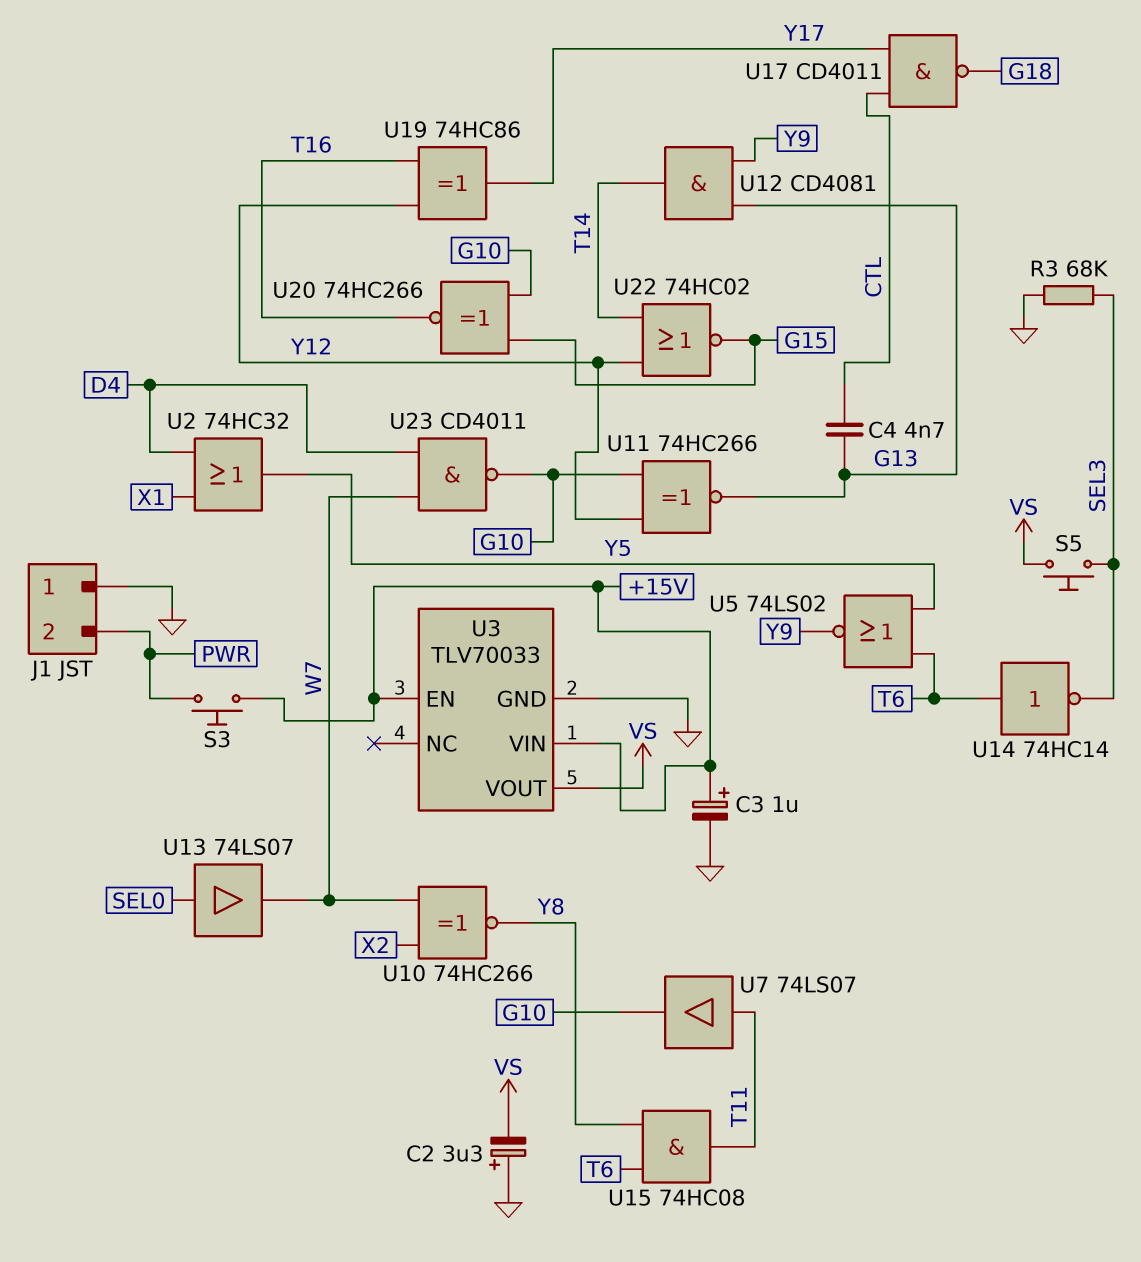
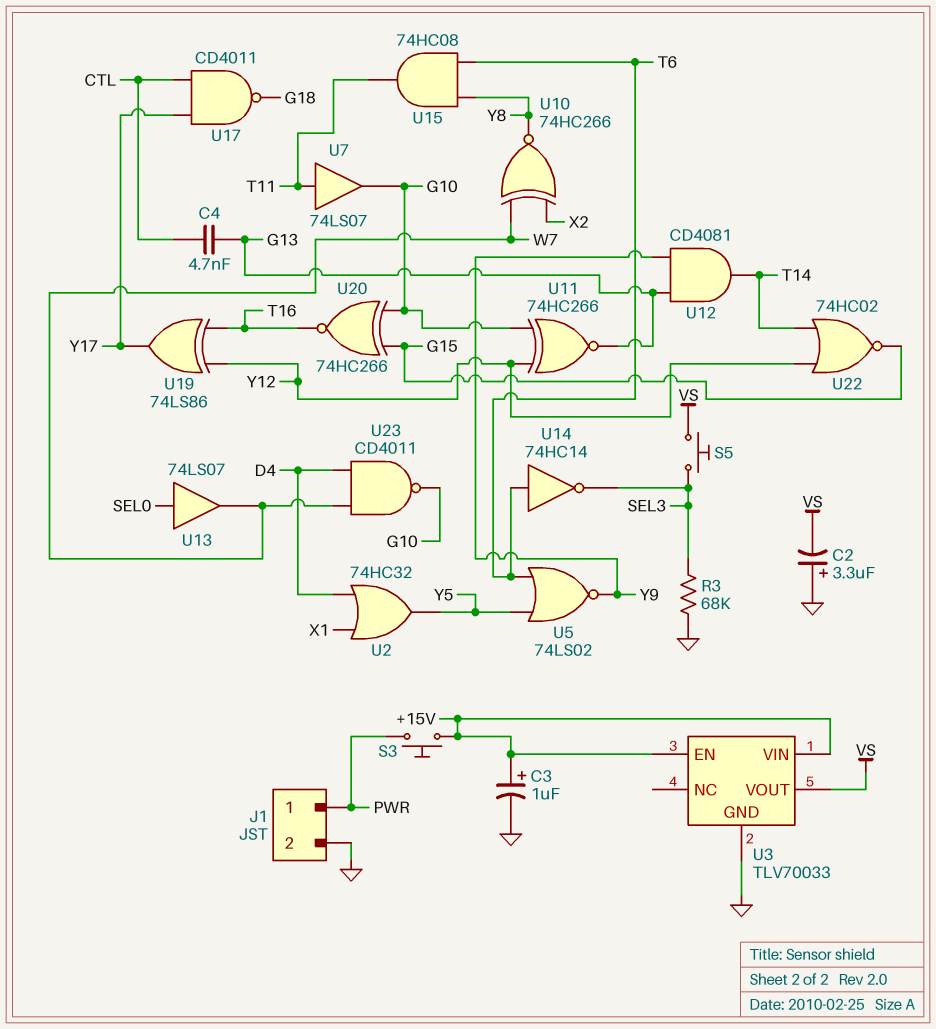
J1 pin 1: GND -> PWR
J1 pin 2: PWR -> GND
U19: XOR 74HC86 (in T16, in Y12, out Y17) -> XOR 74LS86 (in T16, in Y12, out Y17)

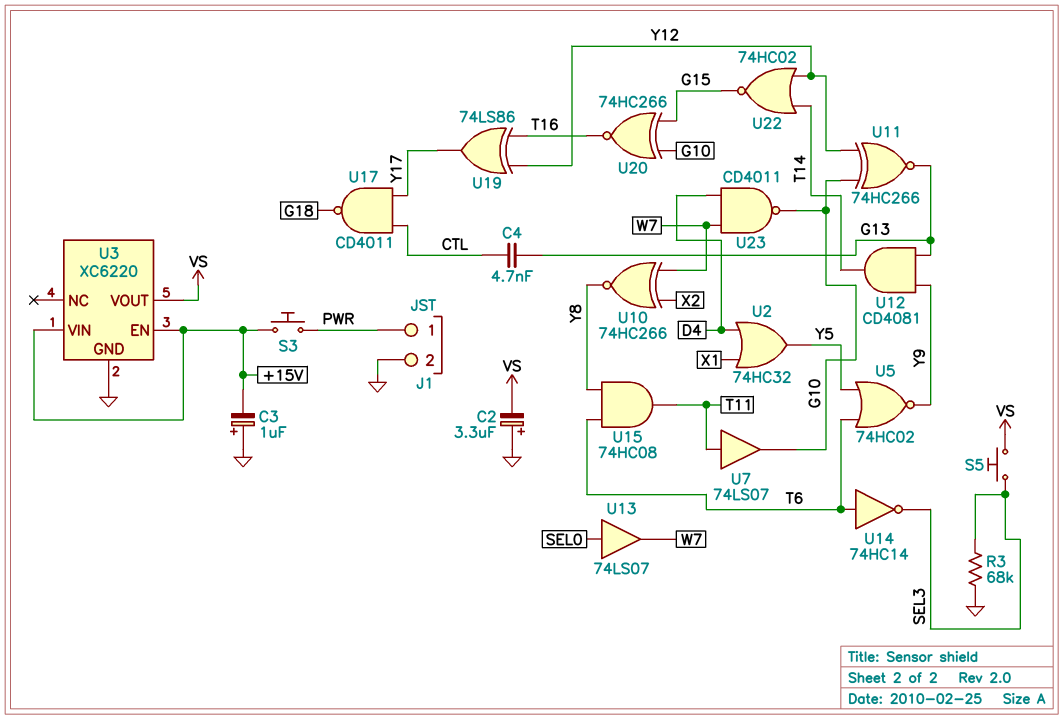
C3: 1uF (plus +15V, minus GND) -> 1uF (plus GND, minus +15V)
U3: TLV70033 -> XC6220
U5: NOR 74LS02 (in T6, in Y5, out Y9) -> NOR 74HC02 (in T6, in Y5, out Y9)

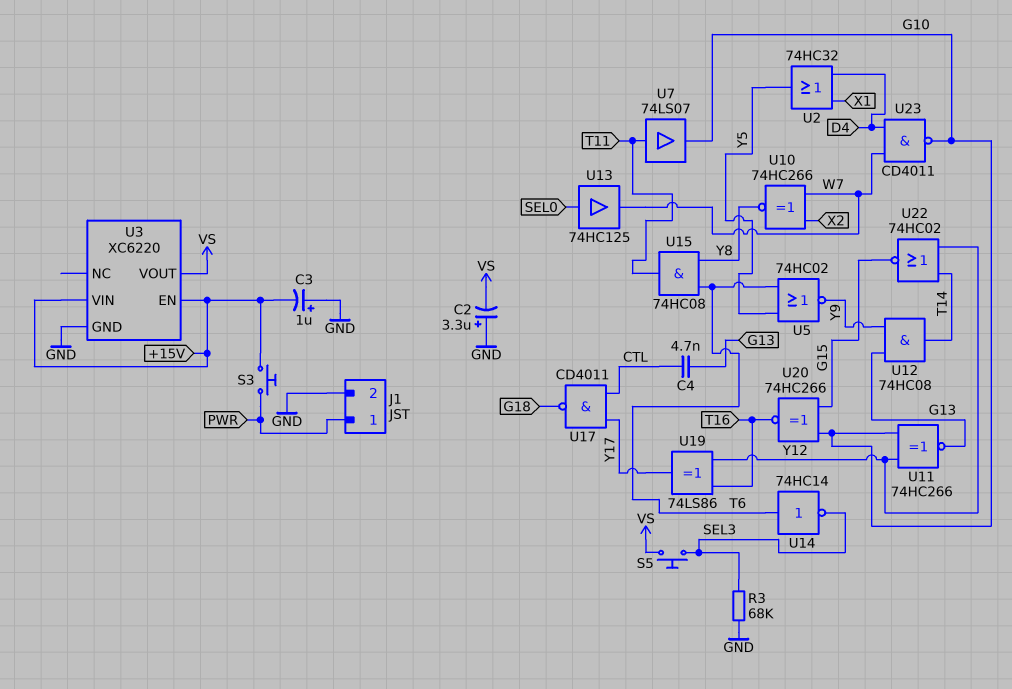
U12: AND CD4081 (in G13, in Y9, out T14) -> AND 74HC08 (in G13, in Y9, out T14)
U13: buffer 74LS07 (in SEL0, out W7) -> buffer 74HC125 (in SEL0, out W7)

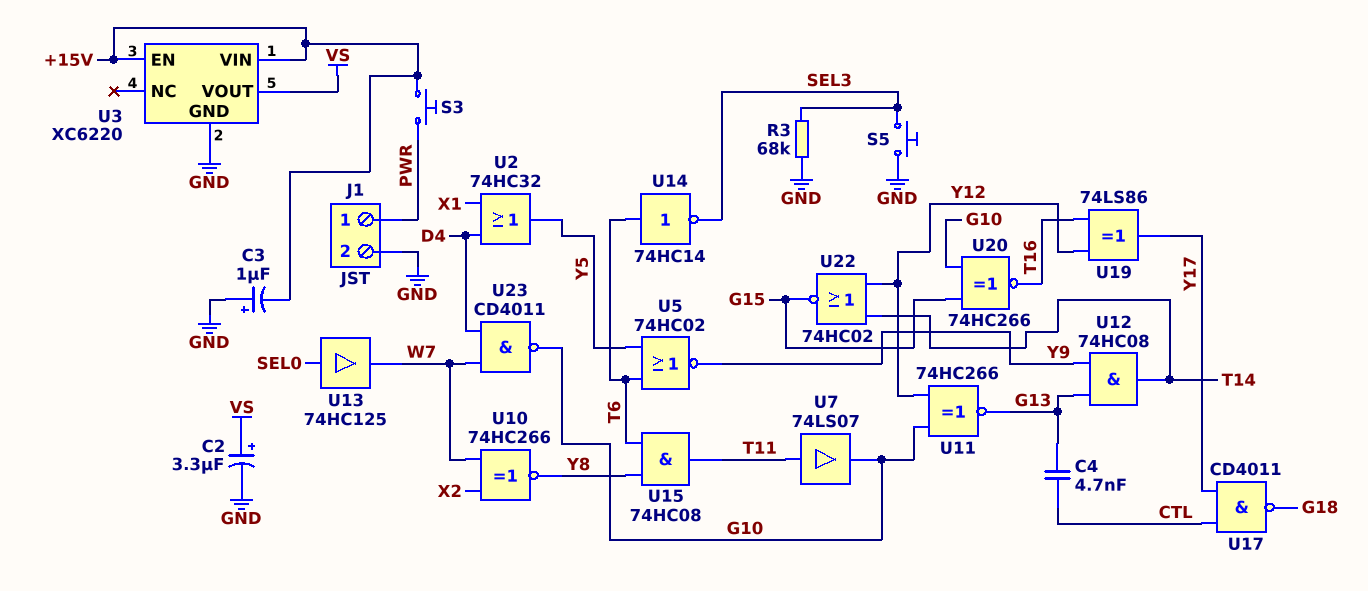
C2: 3.3uF (plus GND, minus VS) -> 3.3uF (plus VS, minus GND)
S5: button (SEL3, VS) -> button (GND, SEL3)

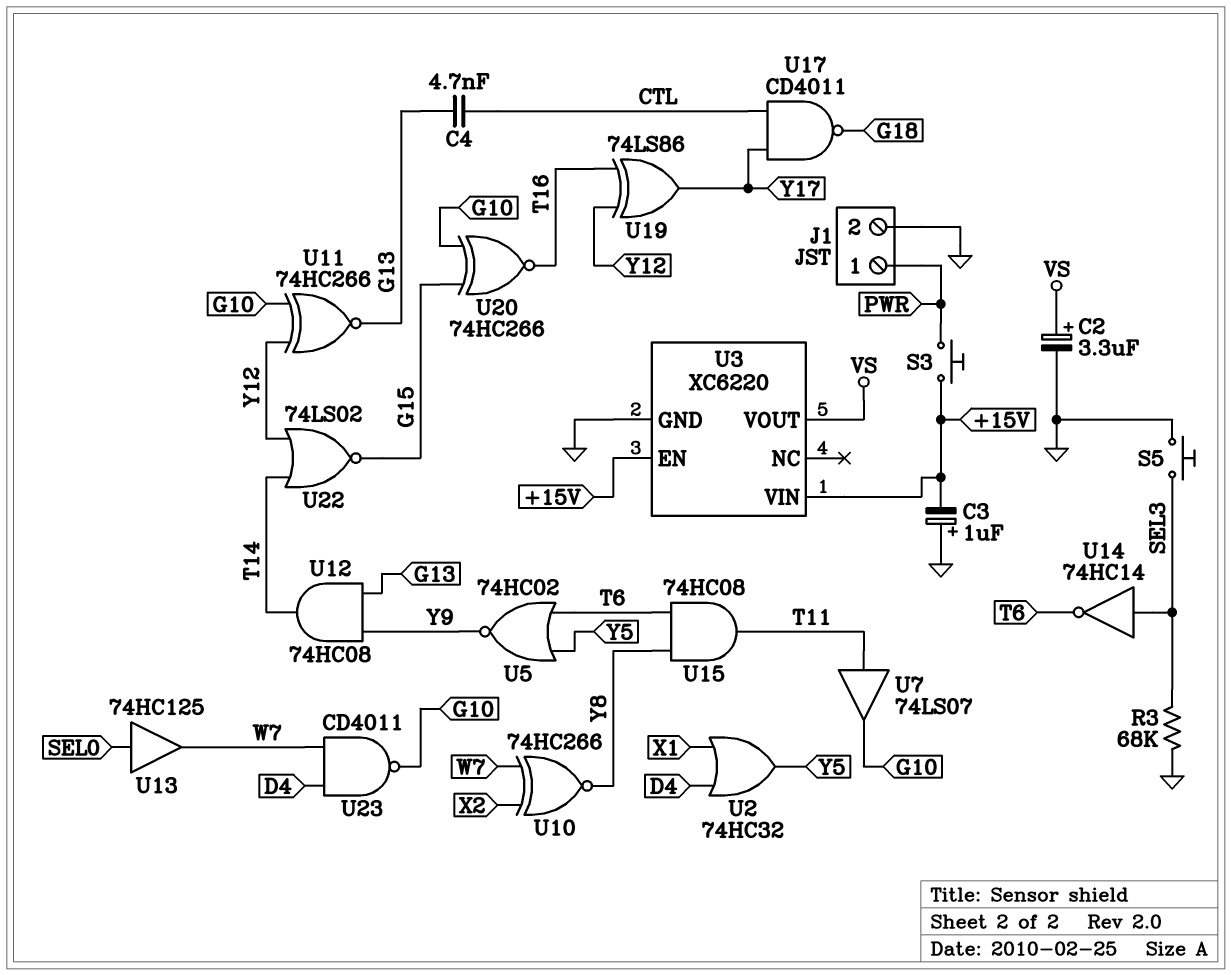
U14: NOT 74HC14 (in T6, out SEL3) -> NOT 74HC14 (in SEL3, out T6)
U22: NOR 74HC02 (in T14, in Y12, out G15) -> NOR 74LS02 (in T14, in Y12, out G15)

